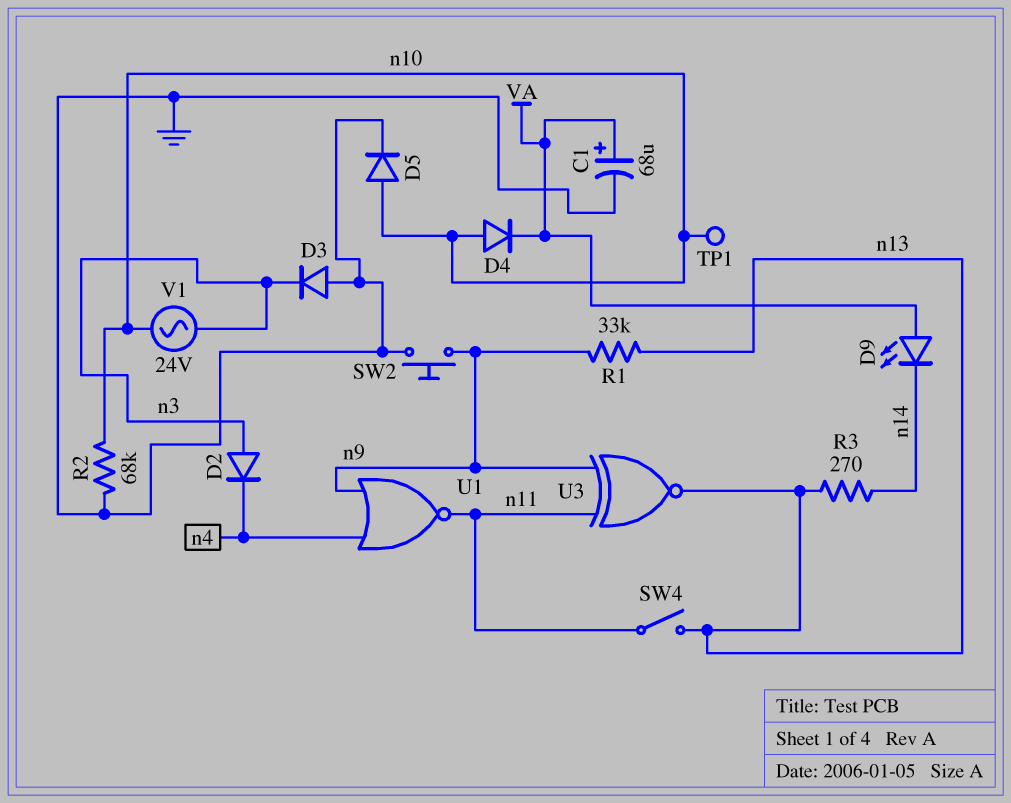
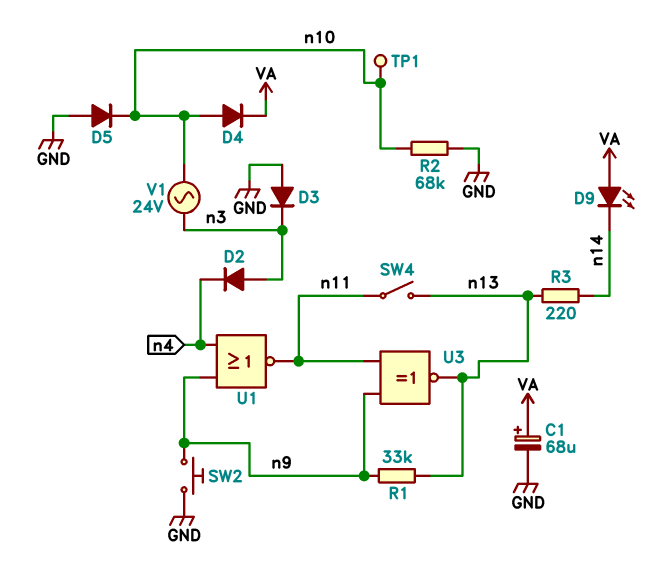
D5: diode (A n10, K GND) -> diode (A GND, K n10)
R3: 270 (n13, n14) -> 220 (n13, n14)

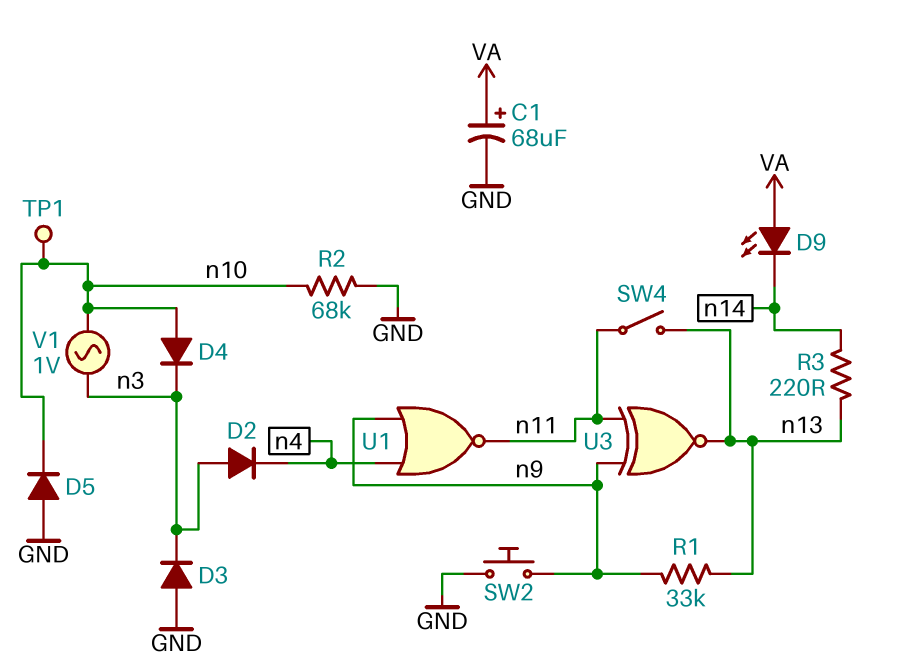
D4: diode (A n10, K VA) -> diode (A n10, K n3)
V1: AC 24V (n3, n10) -> AC 1V (n3, n10)

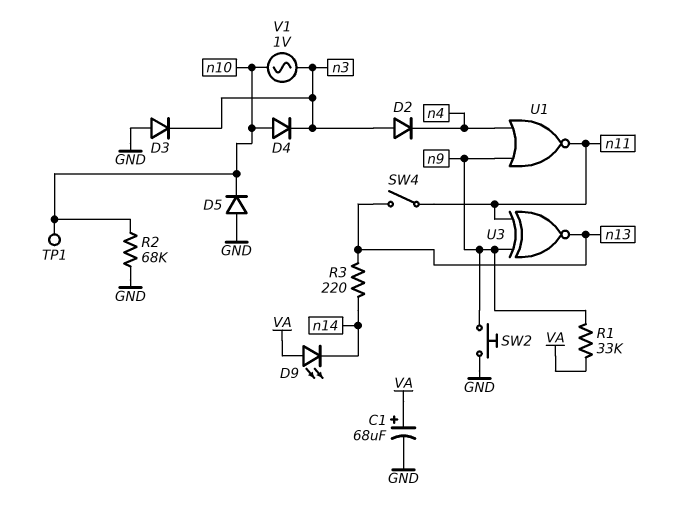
R1: 33k (n9, n13) -> 33k (VA, n9)

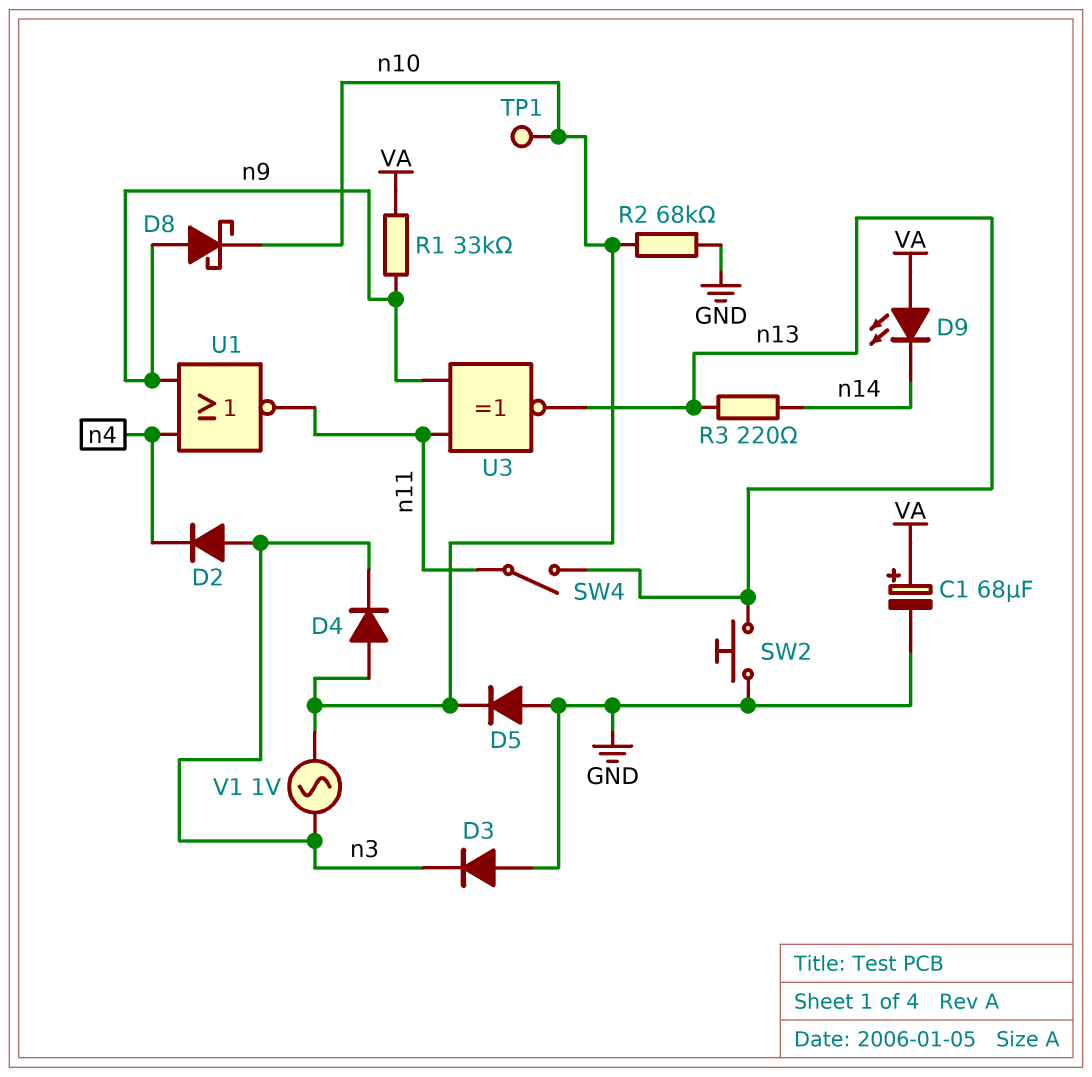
D8: none -> schottky (A n9, K n10)
SW2: button (GND, n9) -> button (GND, n13)

